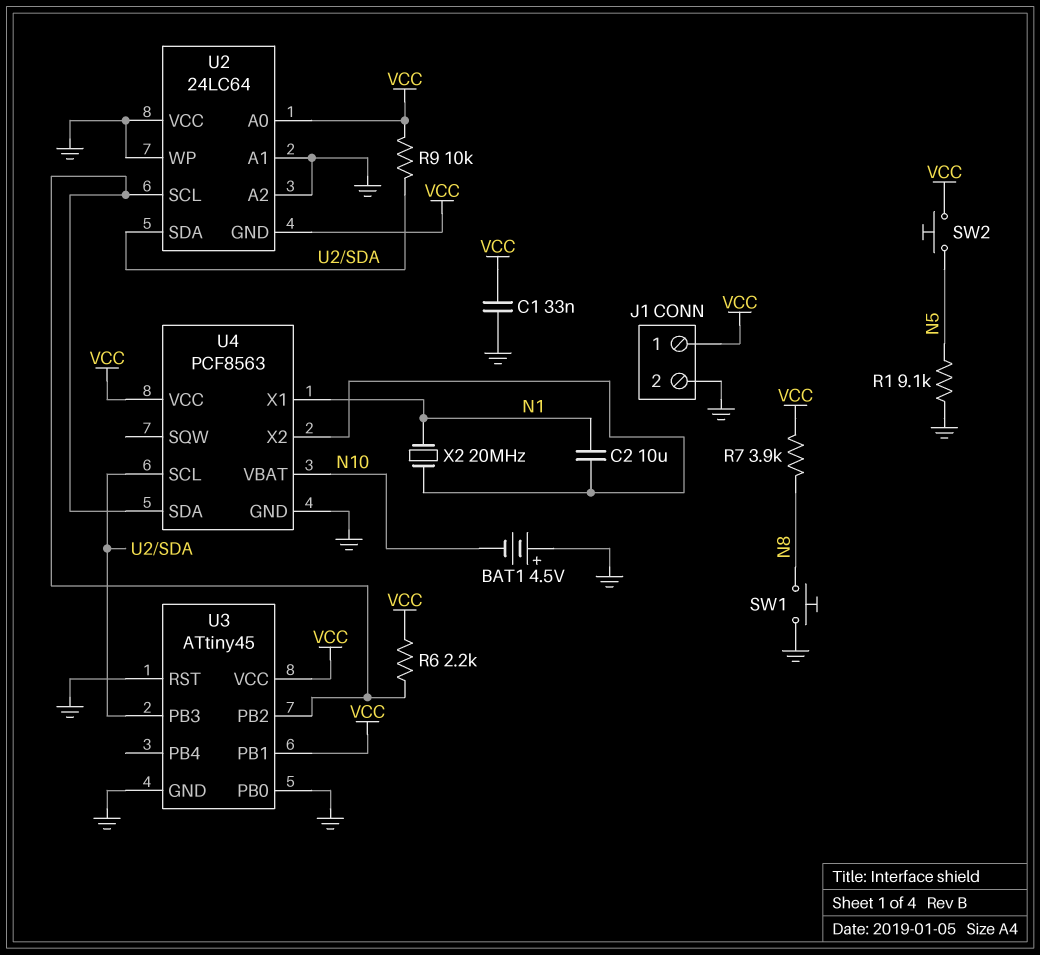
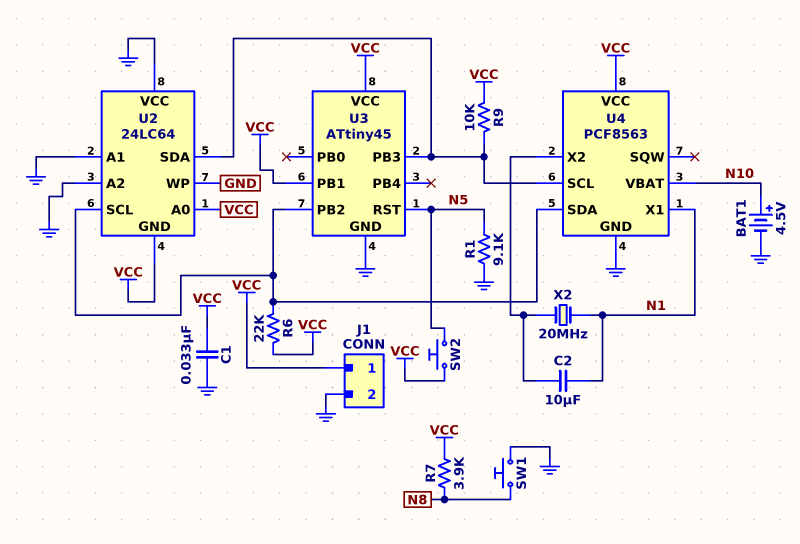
BAT1: 4.5V (plus GND, minus N10) -> 4.5V (plus N10, minus GND)
R6: 2.2k (U2/SCL, VCC) -> 22k (U2/SCL, VCC)
U3 pin PB0: GND -> none
U3 pin RST: GND -> N5

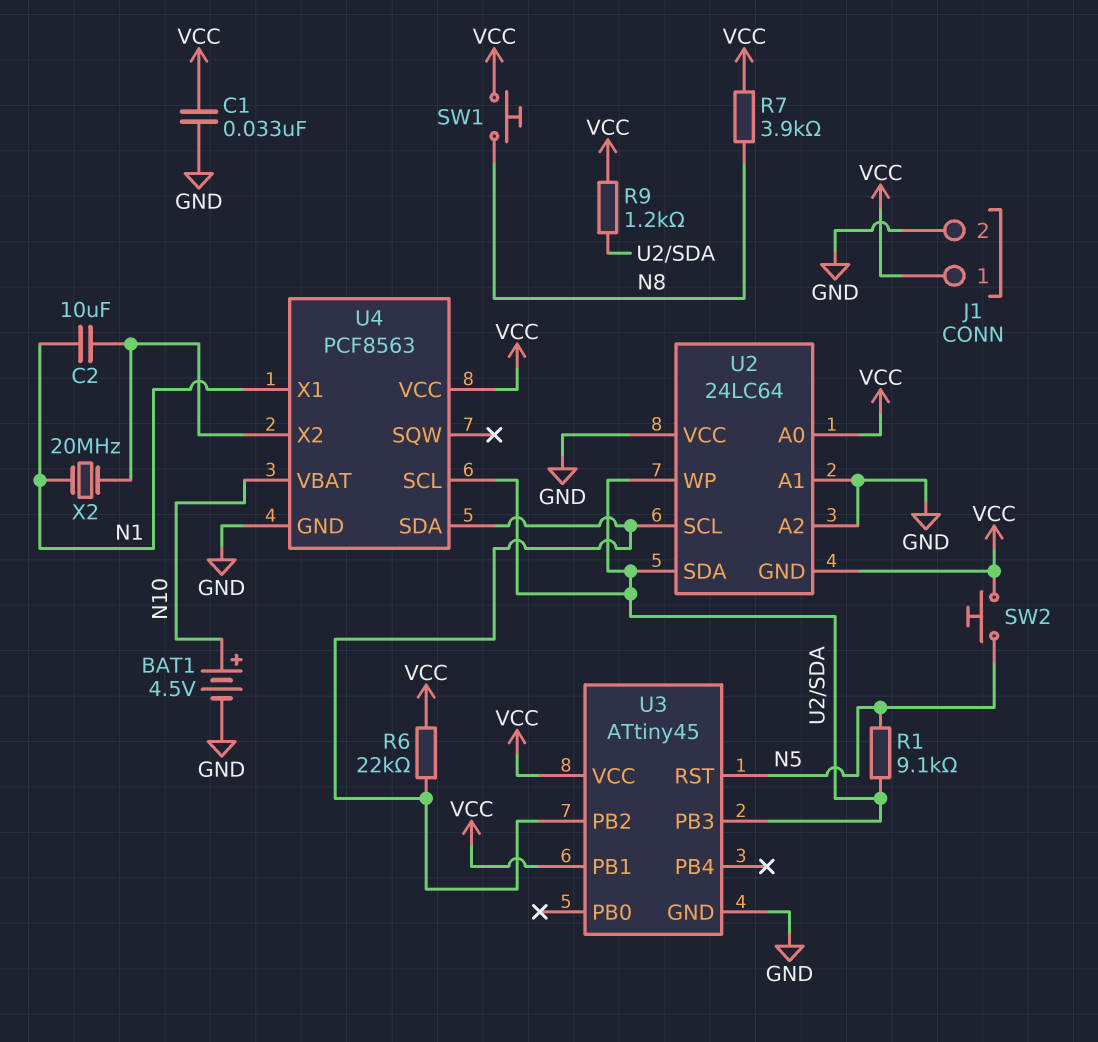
R1: 9.1k (GND, N5) -> 9.1k (N5, U2/SDA)
R9: 10k (U2/SDA, VCC) -> 1.2k (U2/SDA, VCC)
SW1: button (GND, N8) -> button (N8, VCC)
U2 pin WP: GND -> U2/SDA

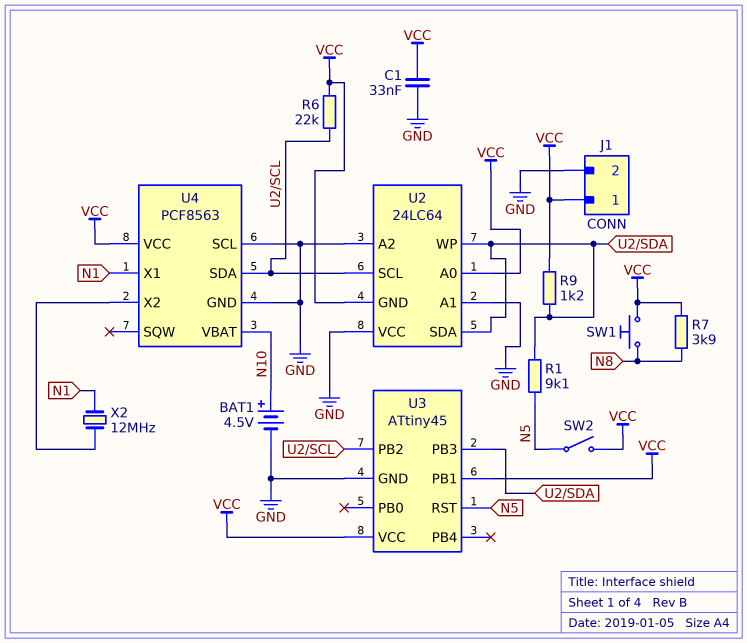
C2: 10uF (N1, U4/X2) -> none
SW2: button (N5, VCC) -> switch (N5, VCC)
U4 pin SCL: U2/SDA -> GND
X2: 20MHz (N1, U4/X2) -> 12MHz (N1, U4/X2)

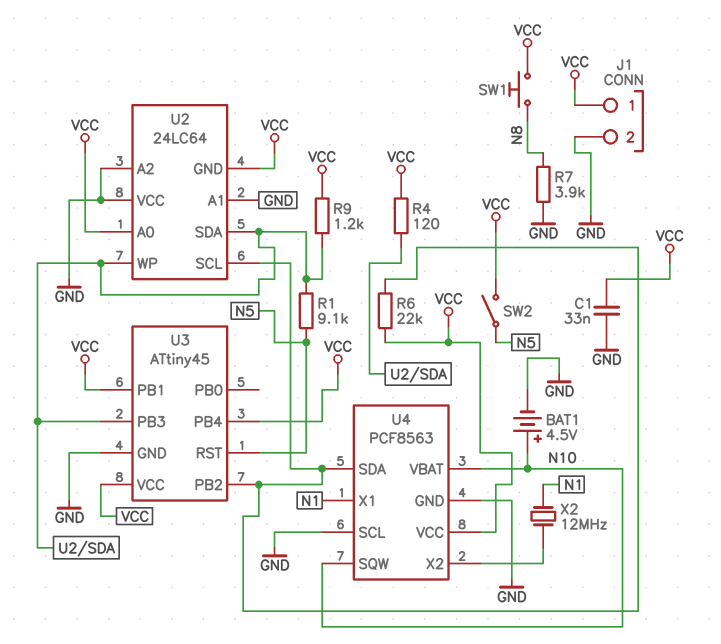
R4: none -> 120 (U2/SDA, VCC)
R7: 3.9k (N8, VCC) -> 3.9k (GND, N8)
U3 pin PB4: none -> VCC
U4 pin SQW: none -> N10

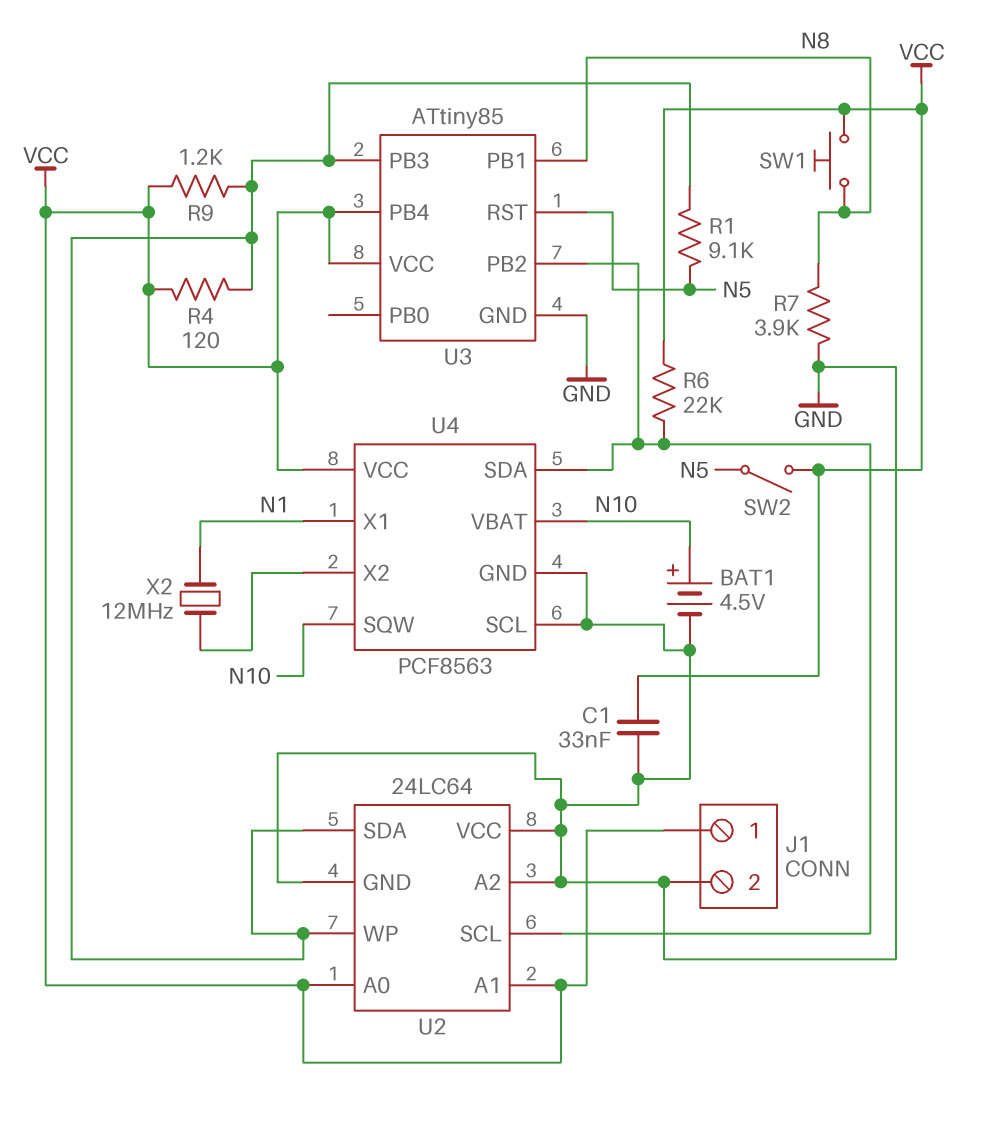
U2 pin A1: GND -> VCC
U2 pin GND: VCC -> GND
U3: ATtiny45 -> ATtiny85
U3 pin PB1: VCC -> N8

